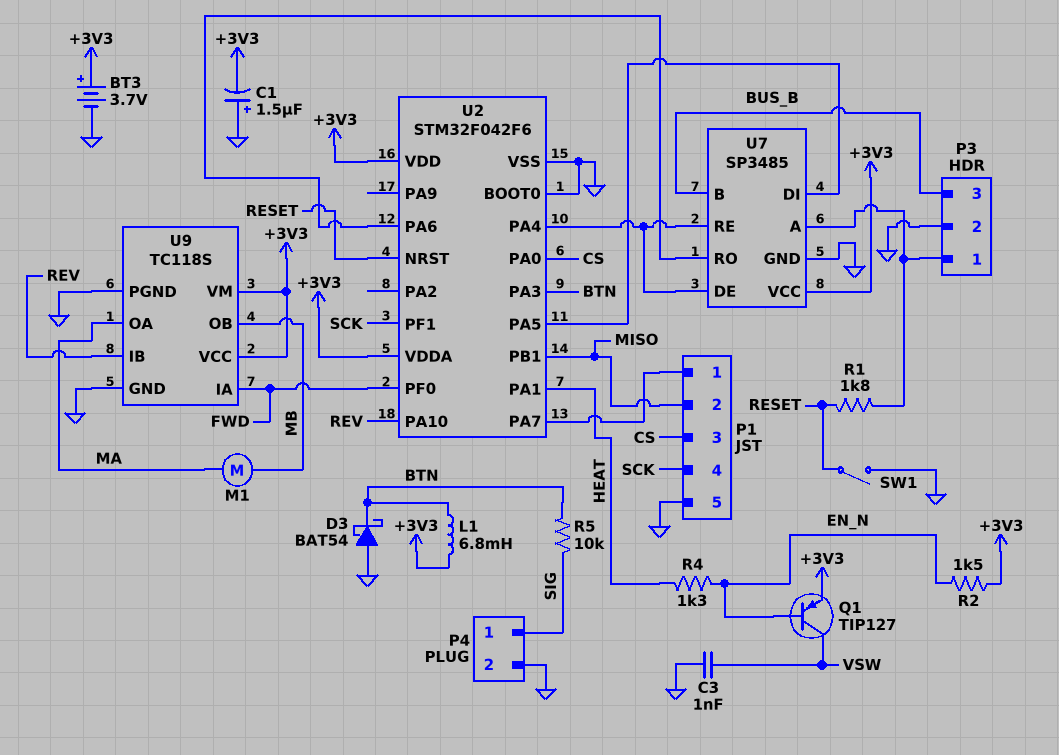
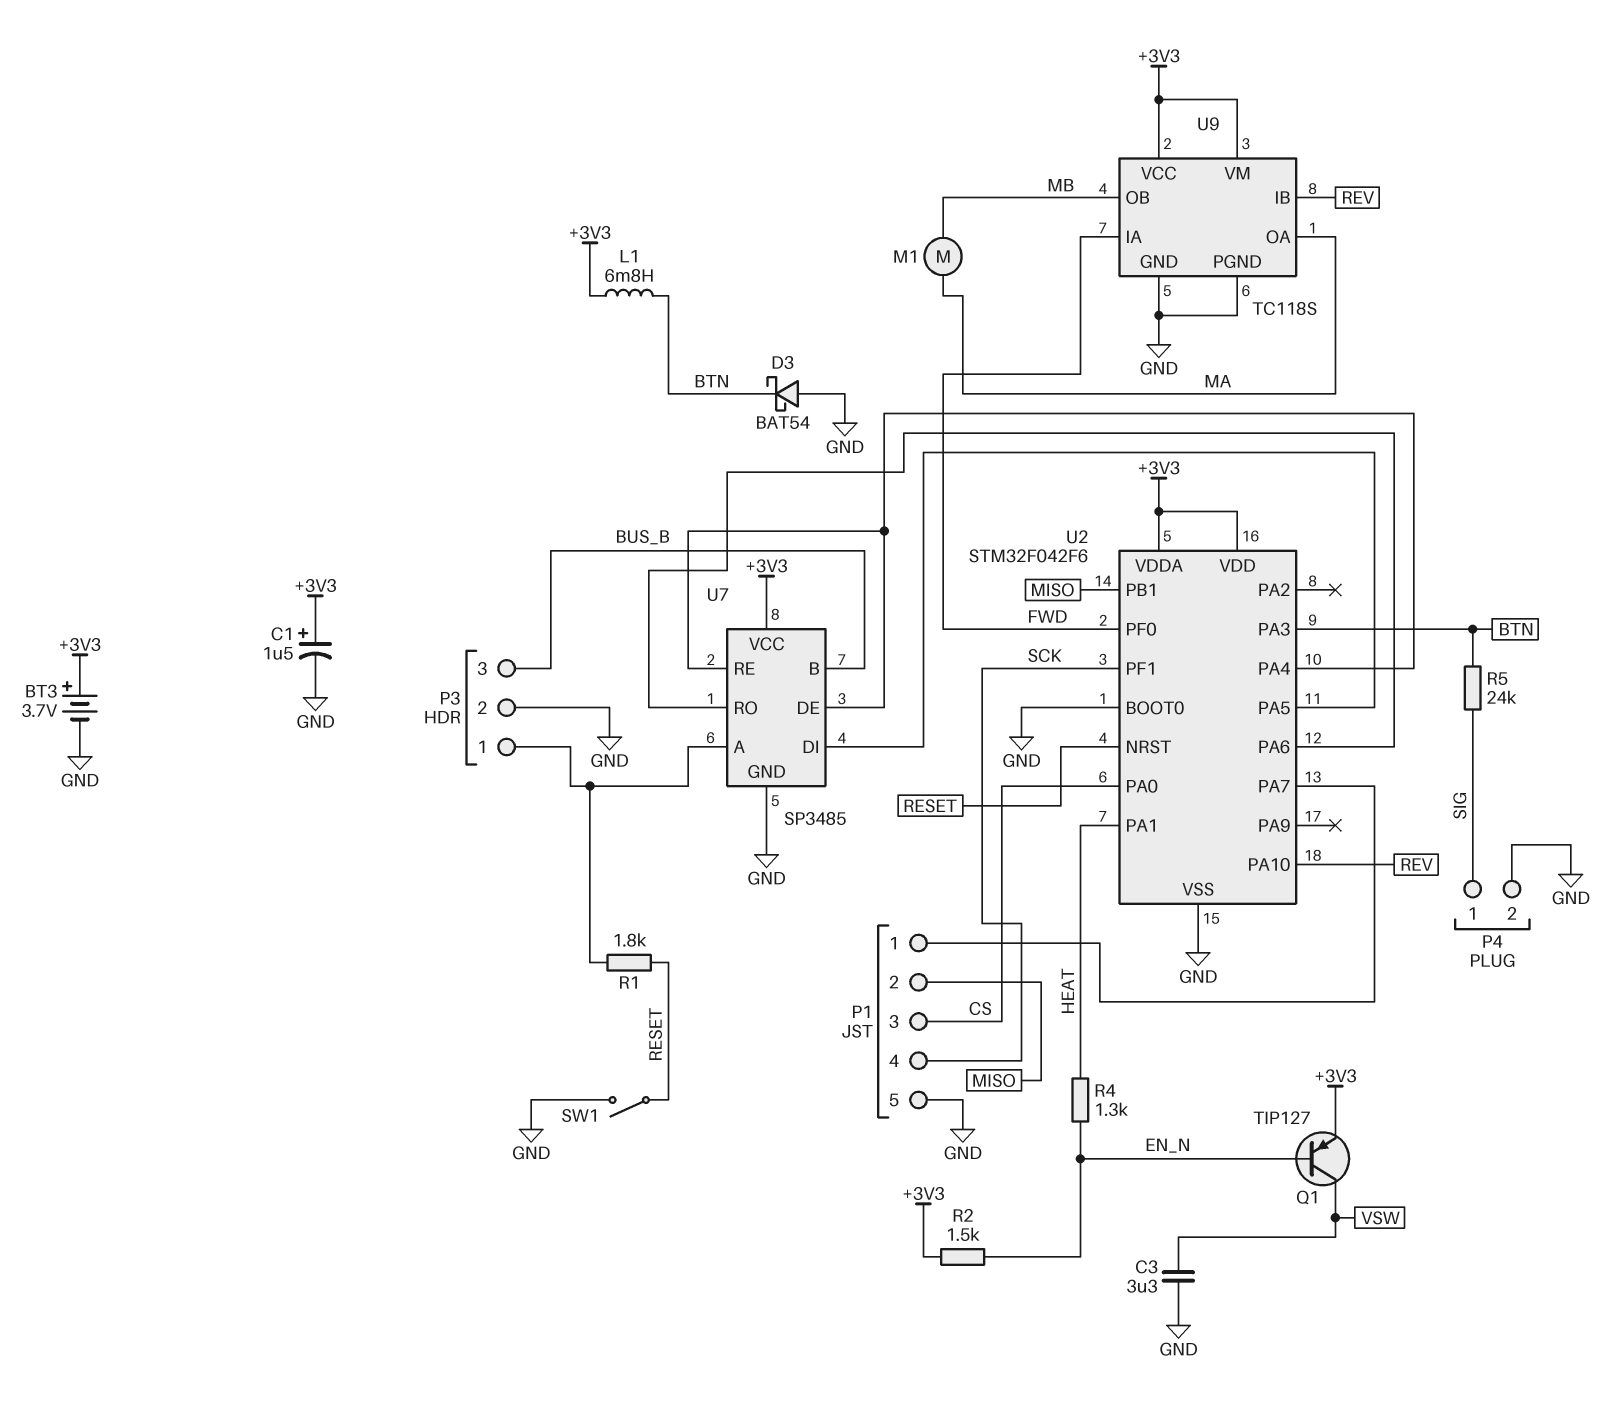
C1: 1.5uF (plus GND, minus +3V3) -> 1.5uF (plus +3V3, minus GND)
C3: 1nF (GND, VSW) -> 3.3uF (GND, VSW)
R5: 10k (BTN, SIG) -> 24k (BTN, SIG)

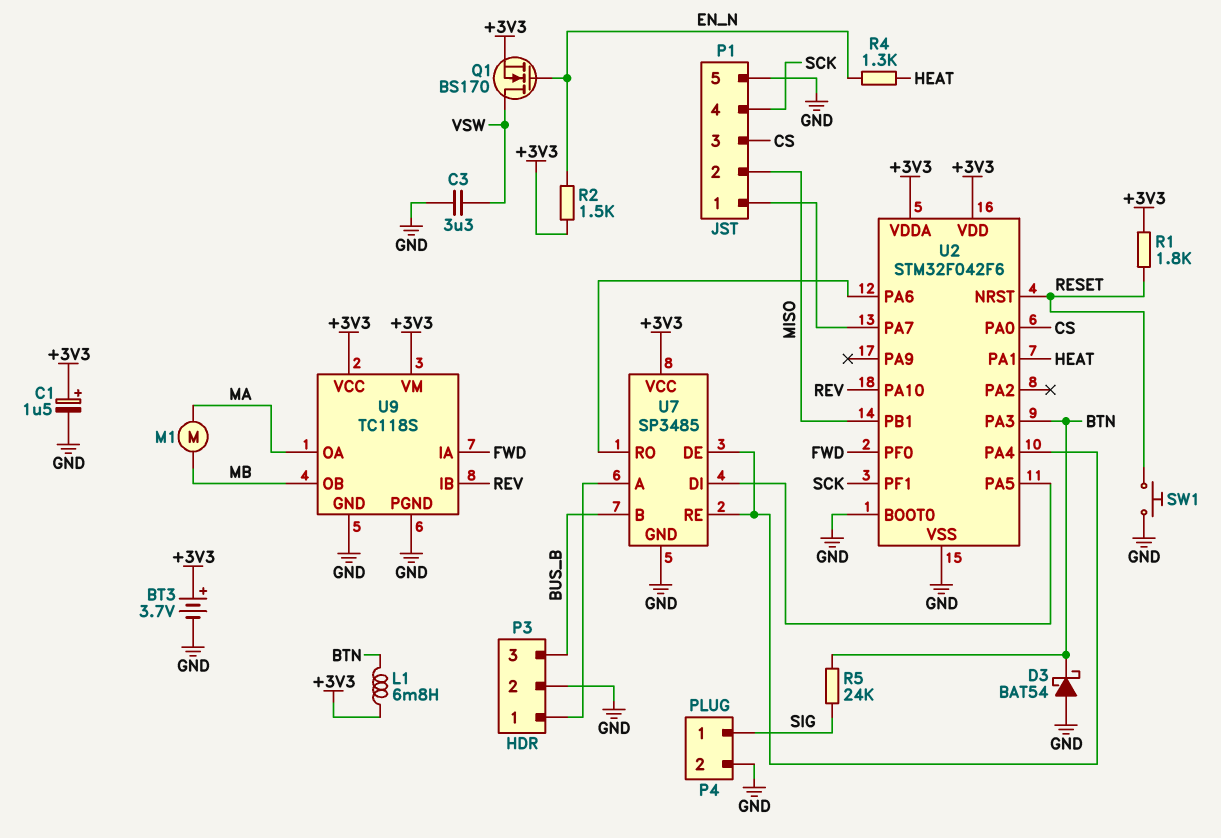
Q1: PNP TIP127 (B EN_N, C VSW, E +3V3) -> NMOS BS170 (G EN_N, D VSW, S +3V3)
R1: 1.8k (P3/1, RESET) -> 1.8k (+3V3, RESET)
SW1: switch (GND, RESET) -> button (GND, RESET)

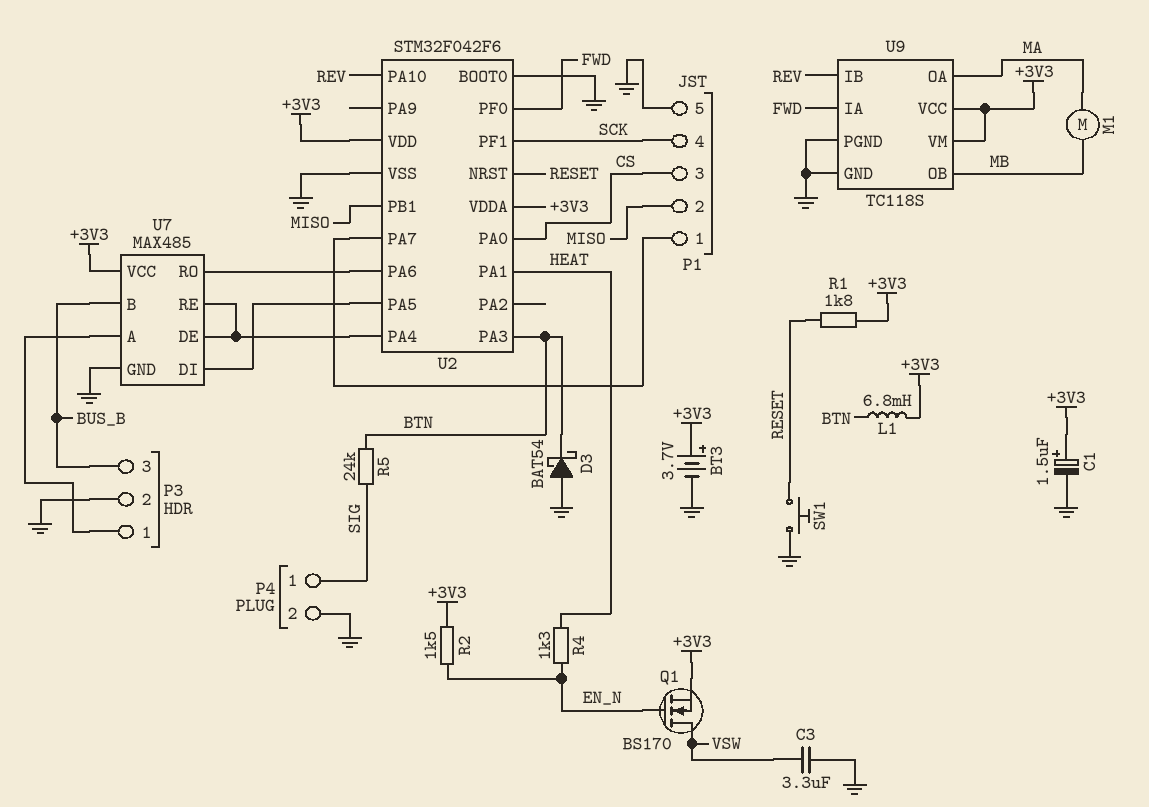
U7: SP3485 -> MAX485

